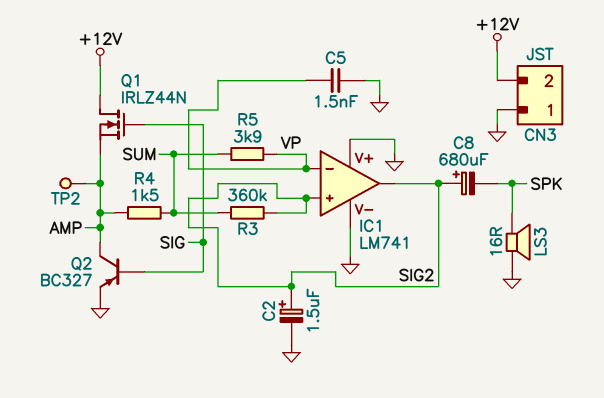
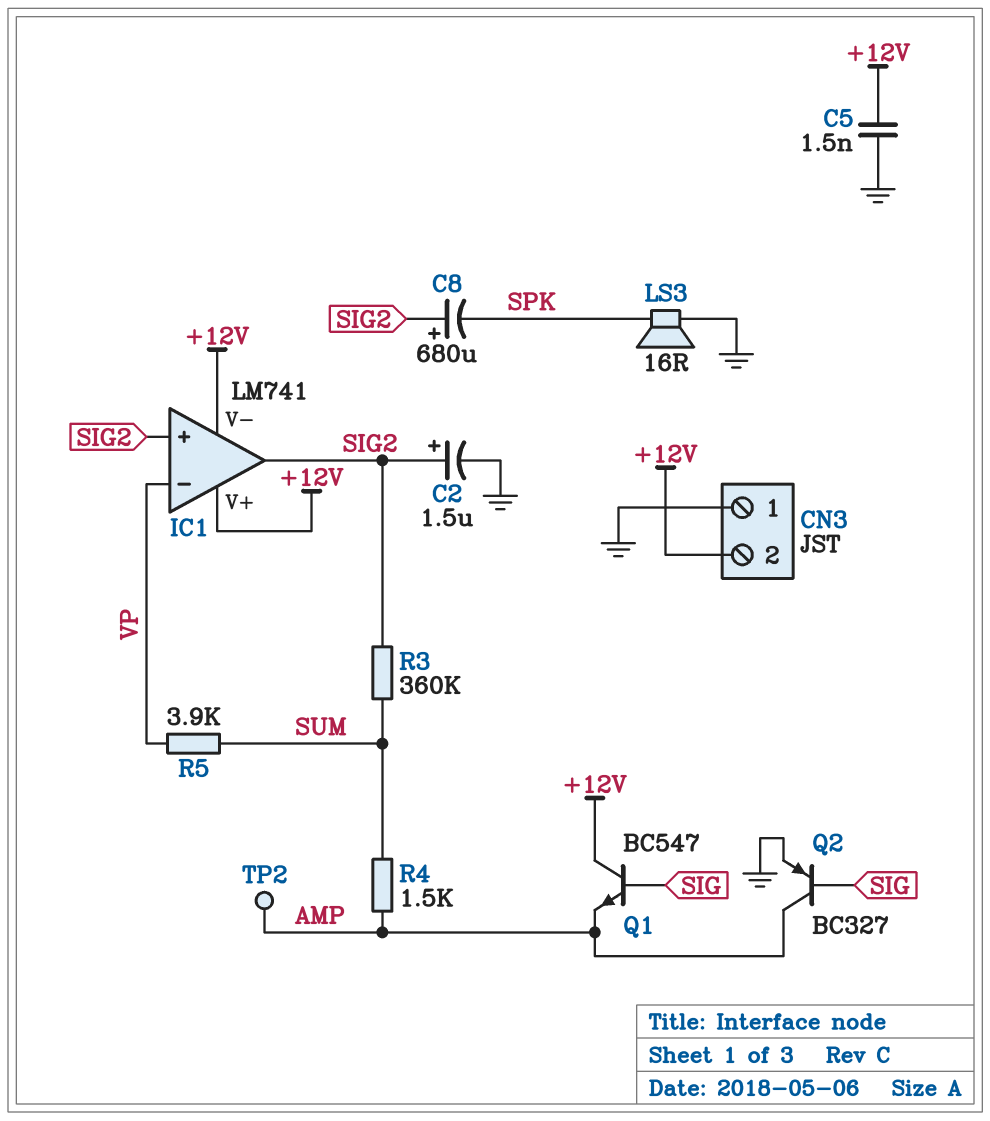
C5: 1.5nF (GND, VP) -> 1.5nF (+12V, GND)
IC1 pin V+: GND -> +12V
IC1 pin V-: GND -> +12V
Q1: NMOS IRLZ44N (G SIG, D +12V, S AMP) -> NPN BC547 (B SIG, C +12V, E AMP)

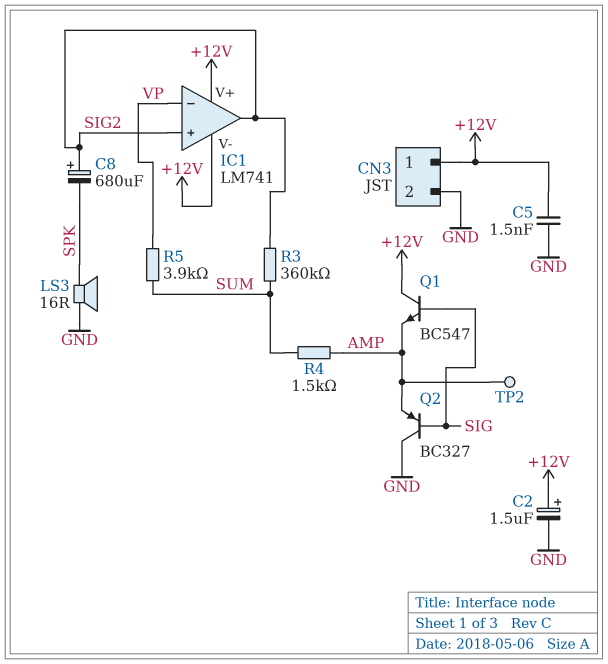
C2: 1.5uF (plus SIG2, minus GND) -> 1.5uF (plus +12V, minus GND)
CN3 pin 1: GND -> +12V
CN3 pin 2: +12V -> GND
Q2: PNP BC327 (B SIG, C AMP, E GND) -> PNP BC327 (B SIG, C GND, E AMP)

